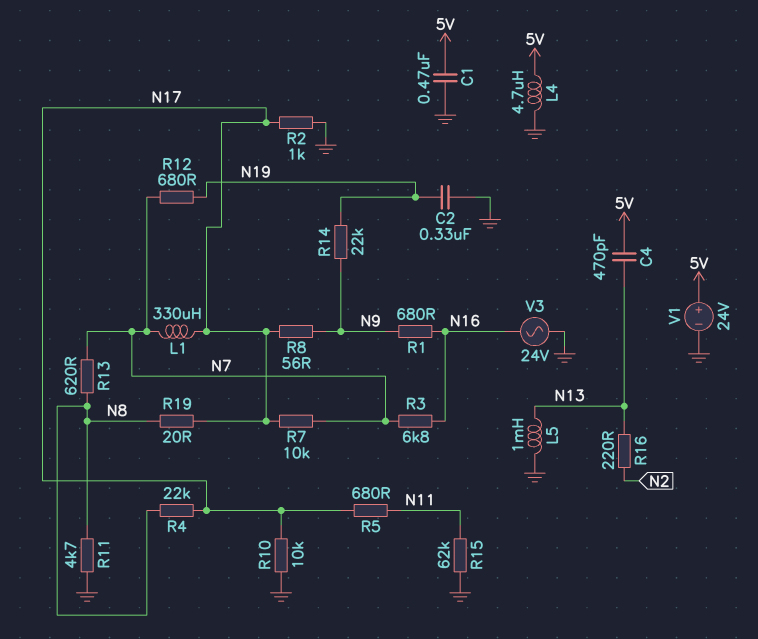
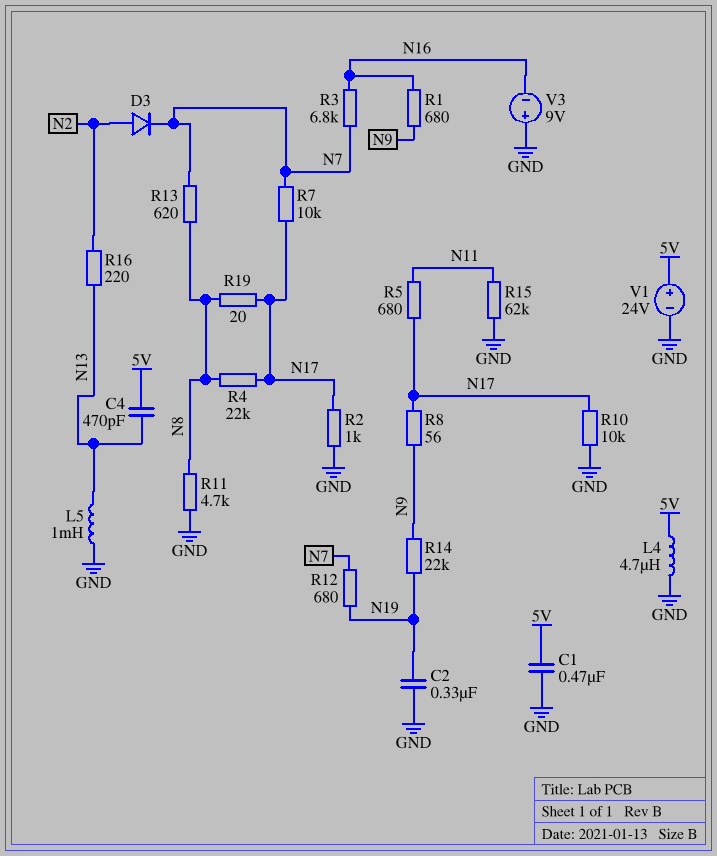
D3: none -> diode (A N2, K N7)
L1: 330uH (N7, N17) -> none
V3: AC 24V (GND, N16) -> 9V (plus GND, minus N16)

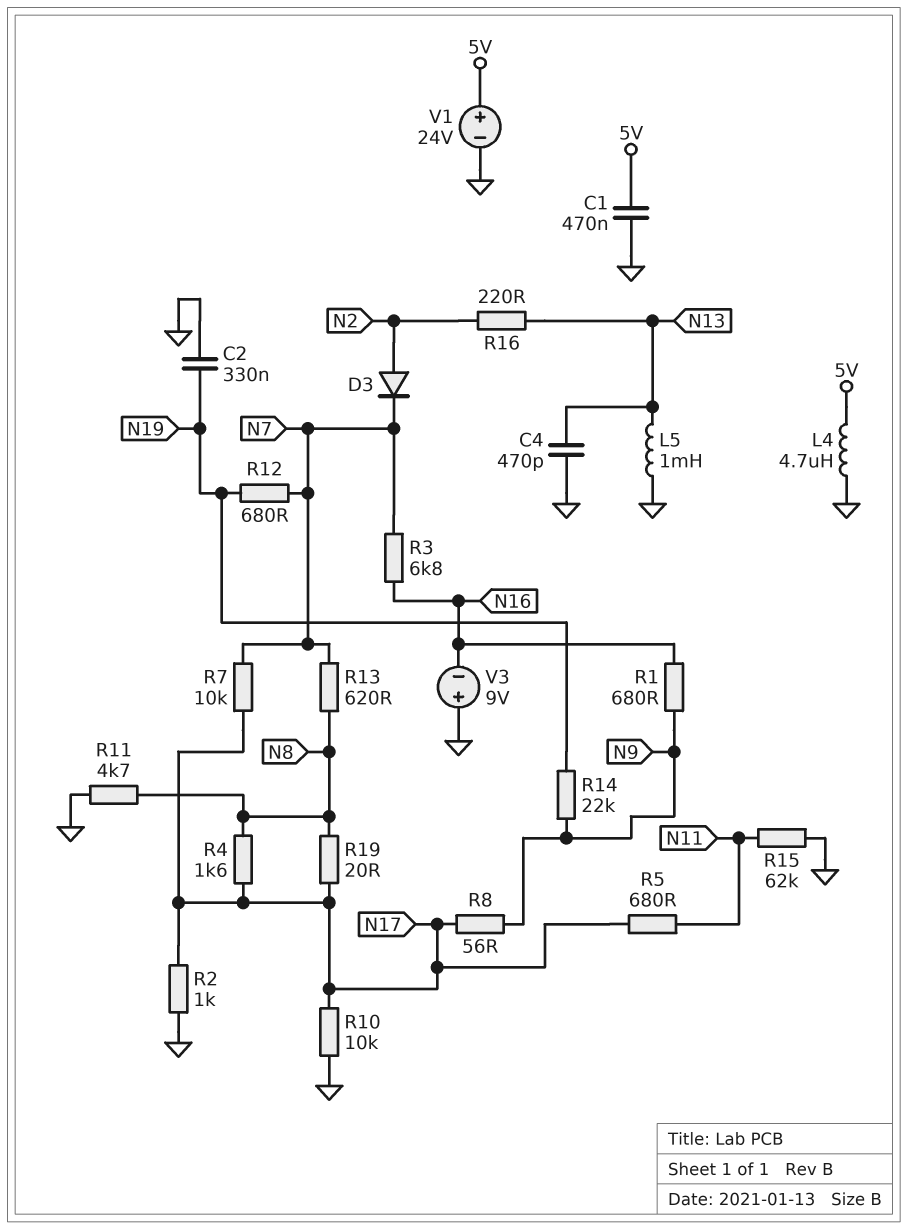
C4: 470pF (5V, N13) -> 470pF (GND, N13)
R4: 22k (N8, N17) -> 1.6k (N8, N17)

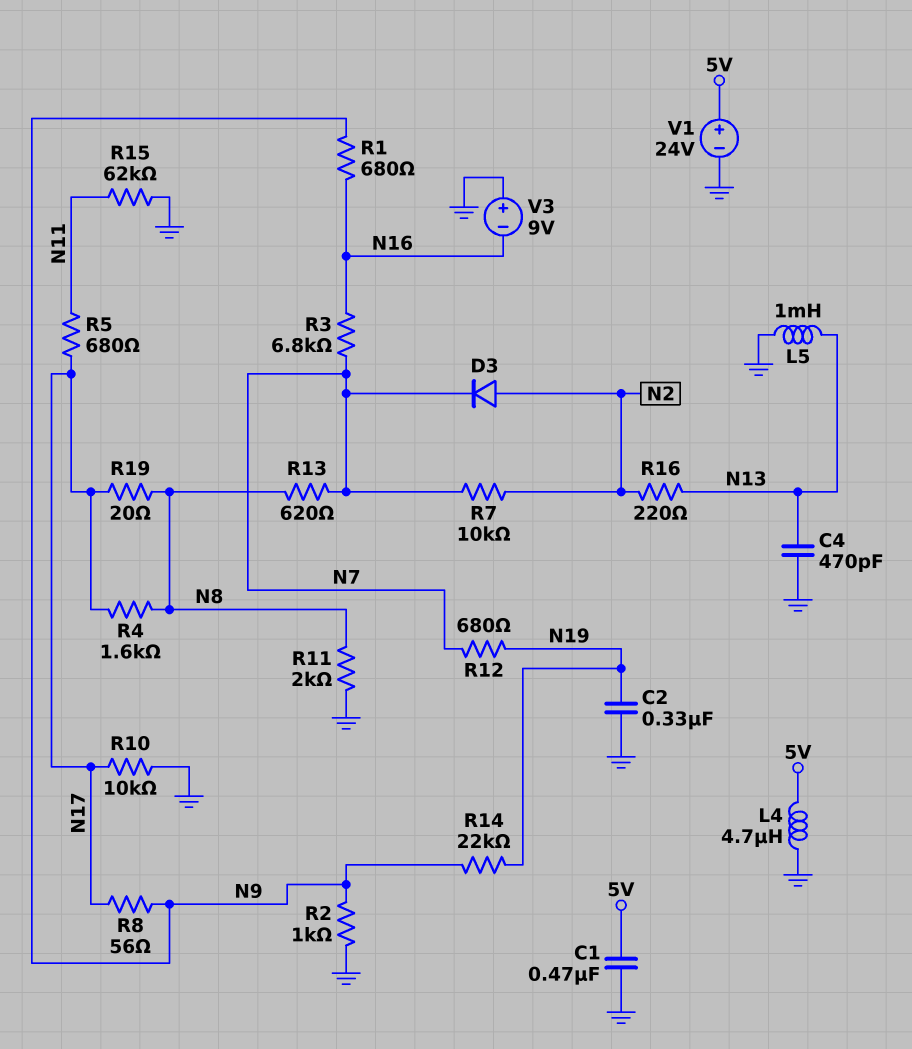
R2: 1k (GND, N17) -> 1k (GND, N9)
R7: 10k (N7, N17) -> 10k (N2, N7)
R11: 4.7k (GND, N8) -> 2k (GND, N8)

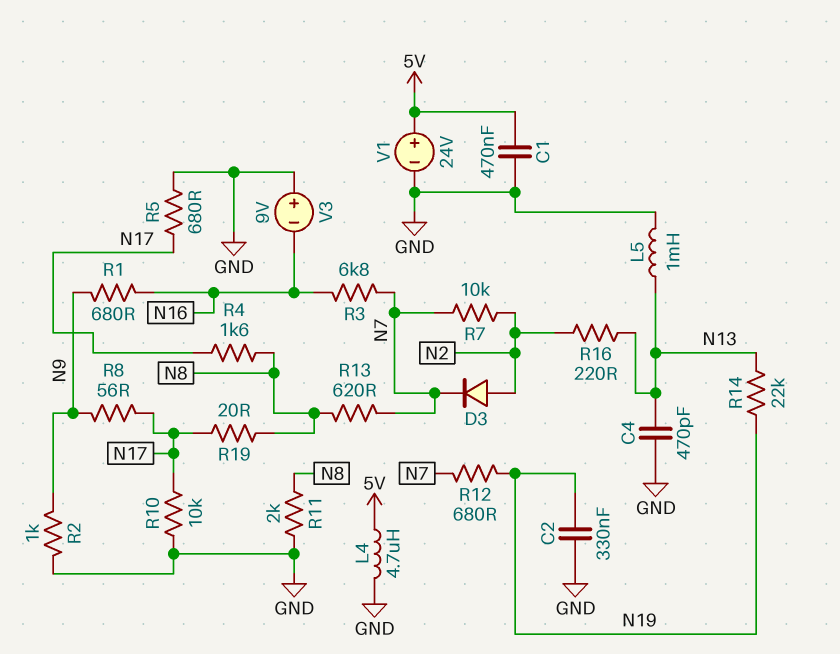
R5: 680 (N11, N17) -> 680 (GND, N17)
R14: 22k (N9, N19) -> 22k (N13, N19)
R15: 62k (GND, N11) -> none

